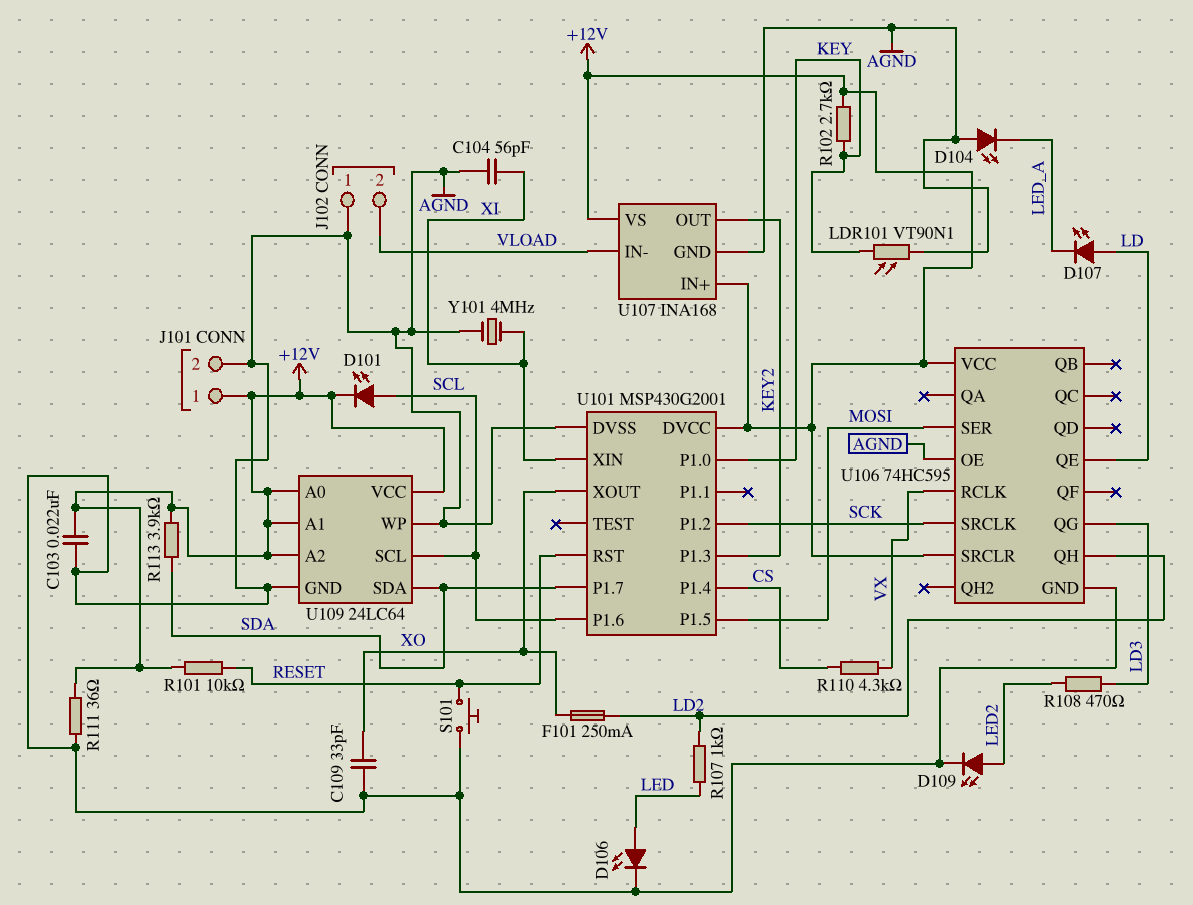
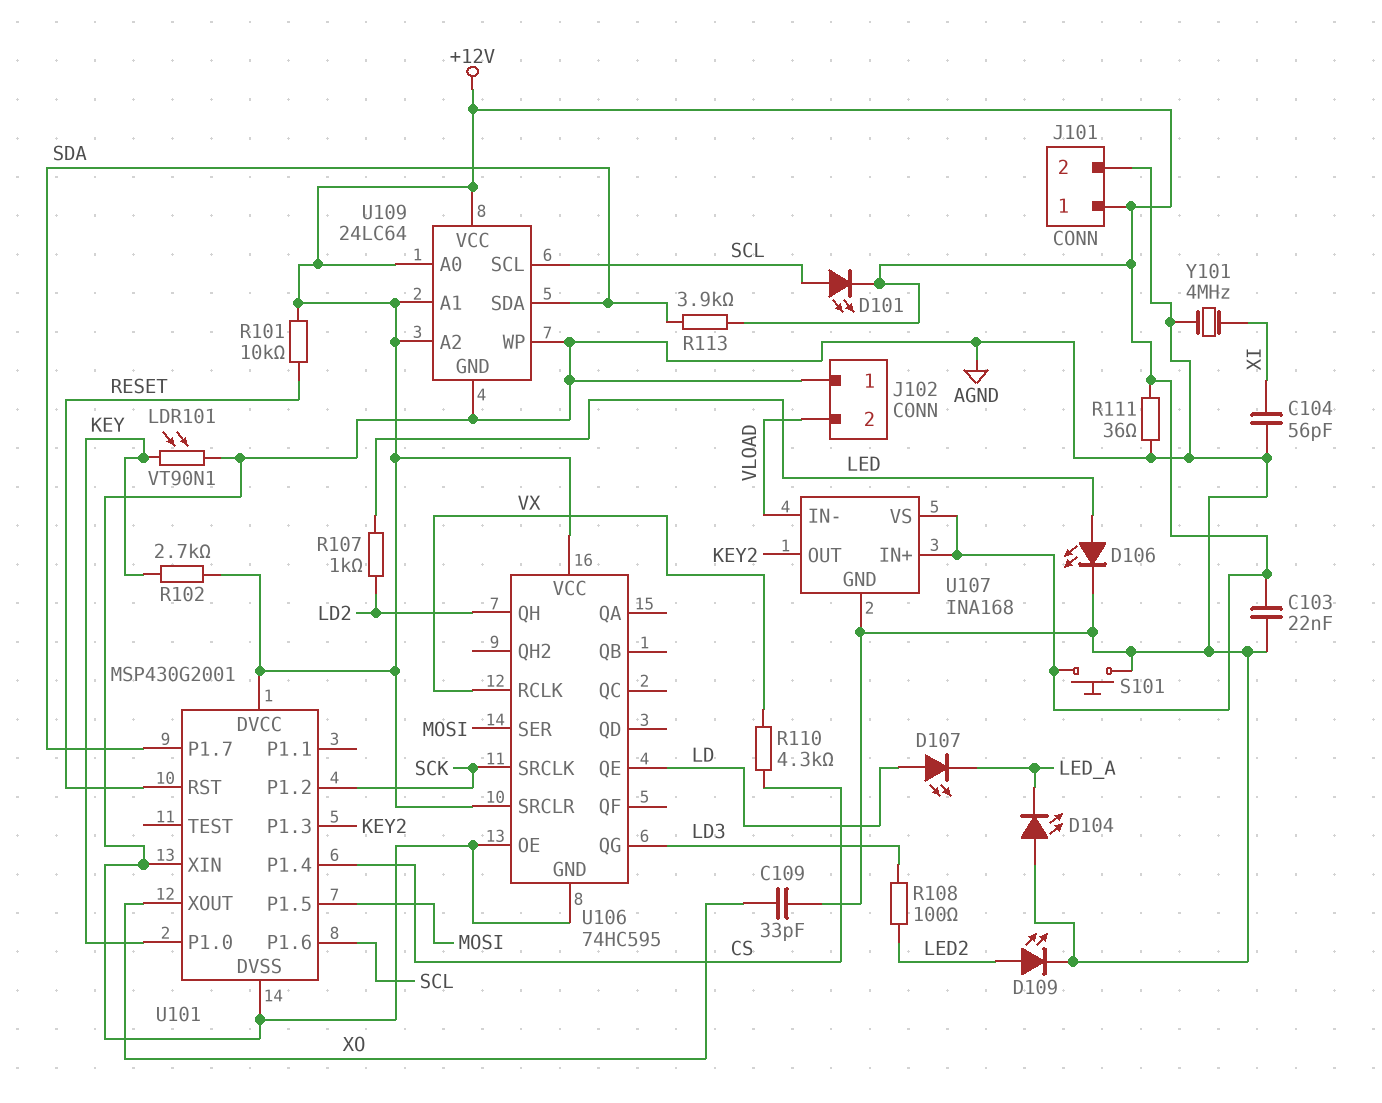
F101: 250mA (LD2, XO) -> none
R108: 470 (LD3, LED2) -> 100 (LD3, LED2)
S101: button (AGND, RESET) -> button (+12V, AGND)
U101 pin XIN: XI -> AGND

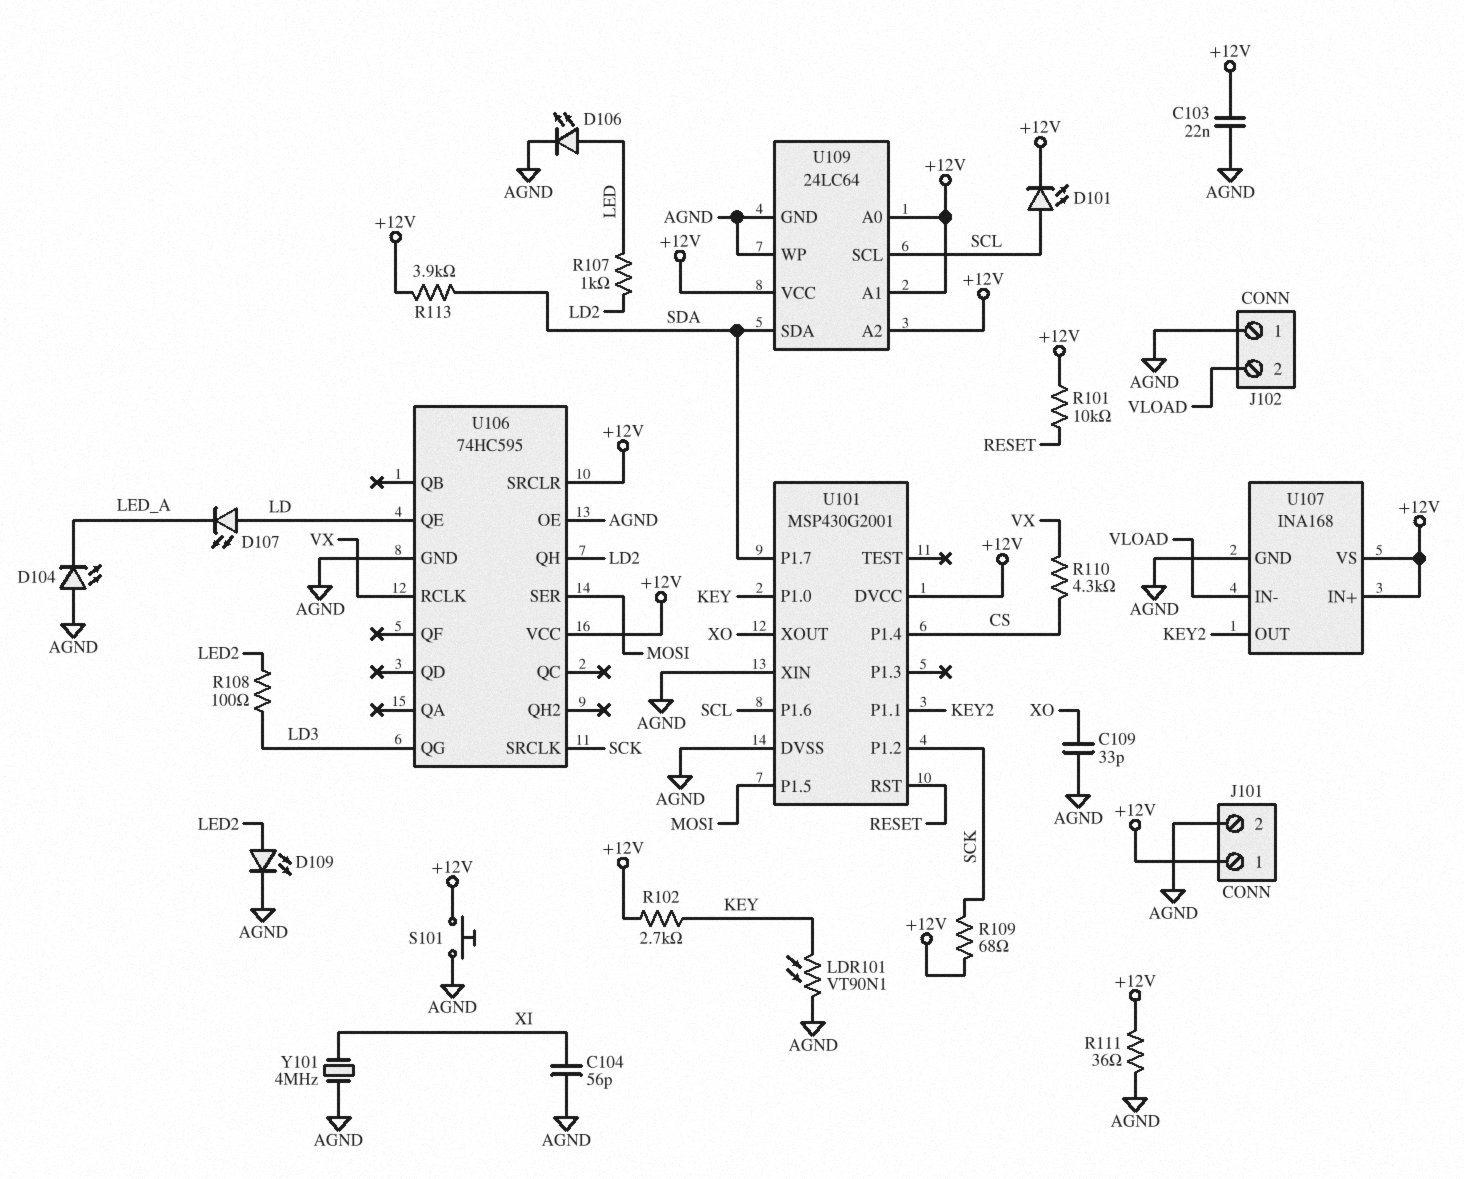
R109: none -> 68 (+12V, SCK)
U101 pin P1.1: none -> KEY2
U101 pin P1.3: KEY2 -> none

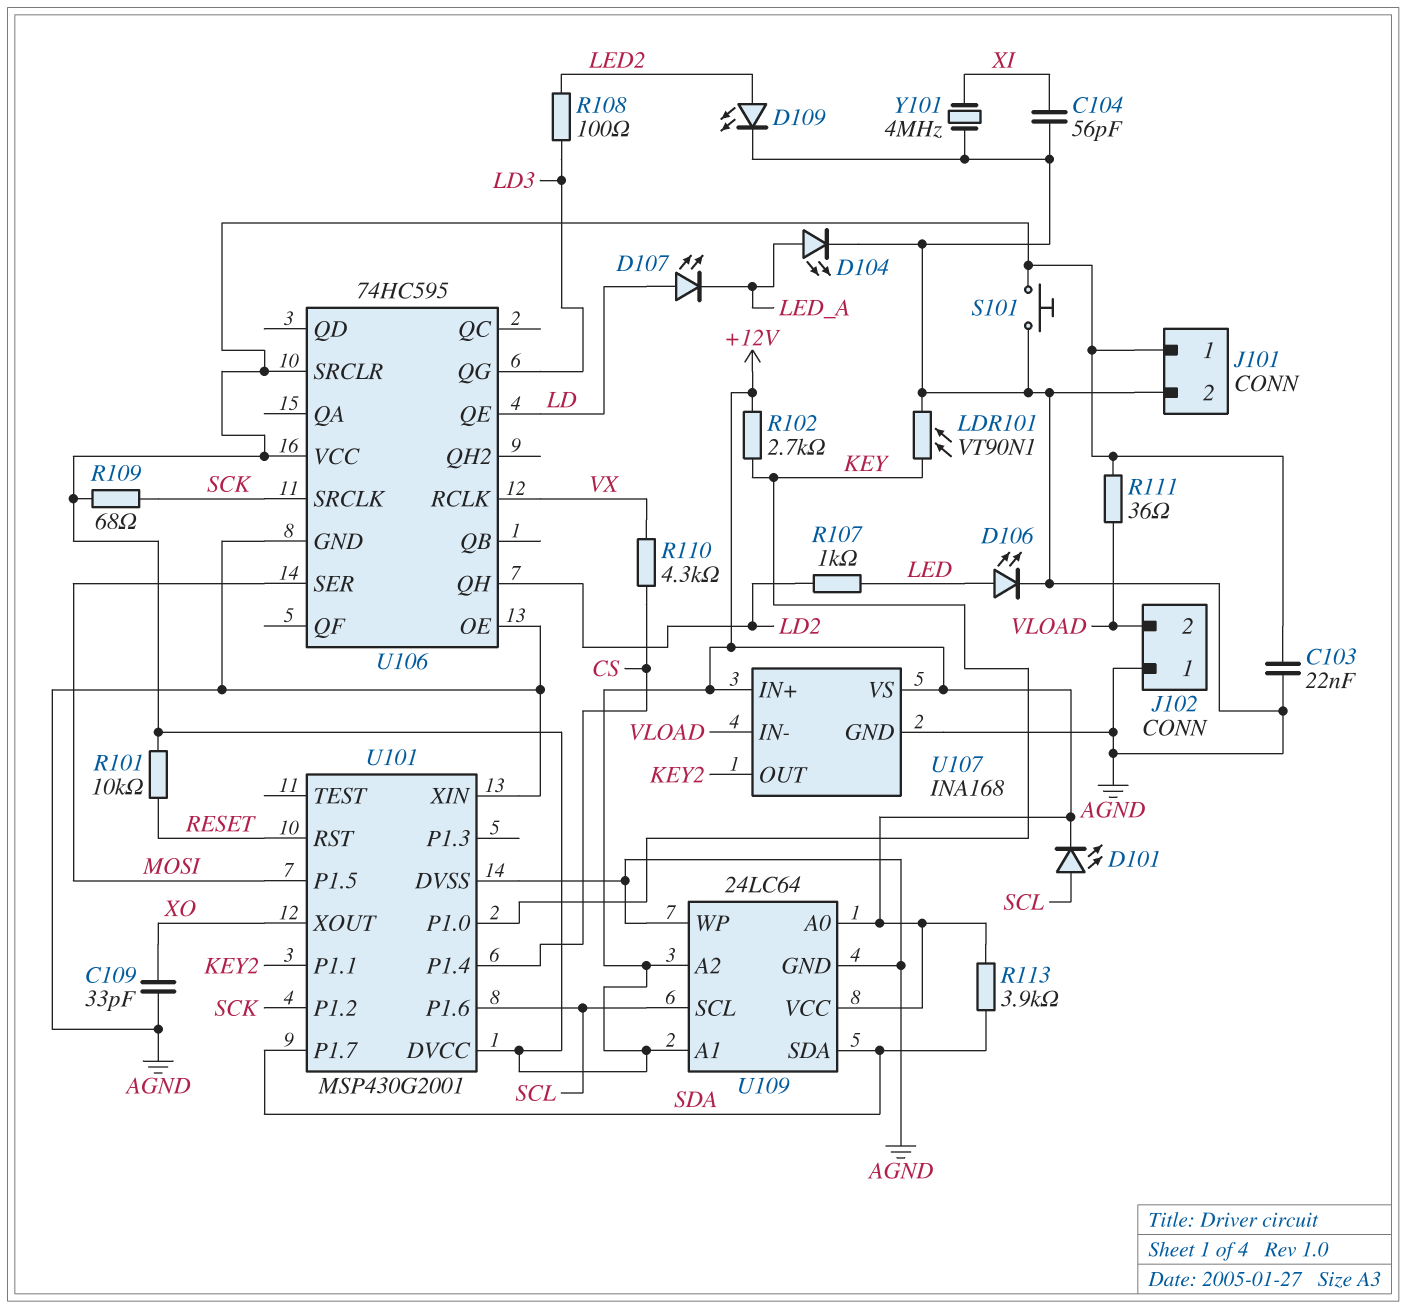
D104: LED (A AGND, K LED_A) -> LED (A LED_A, K AGND)
R111: 36 (+12V, AGND) -> 36 (+12V, VLOAD)

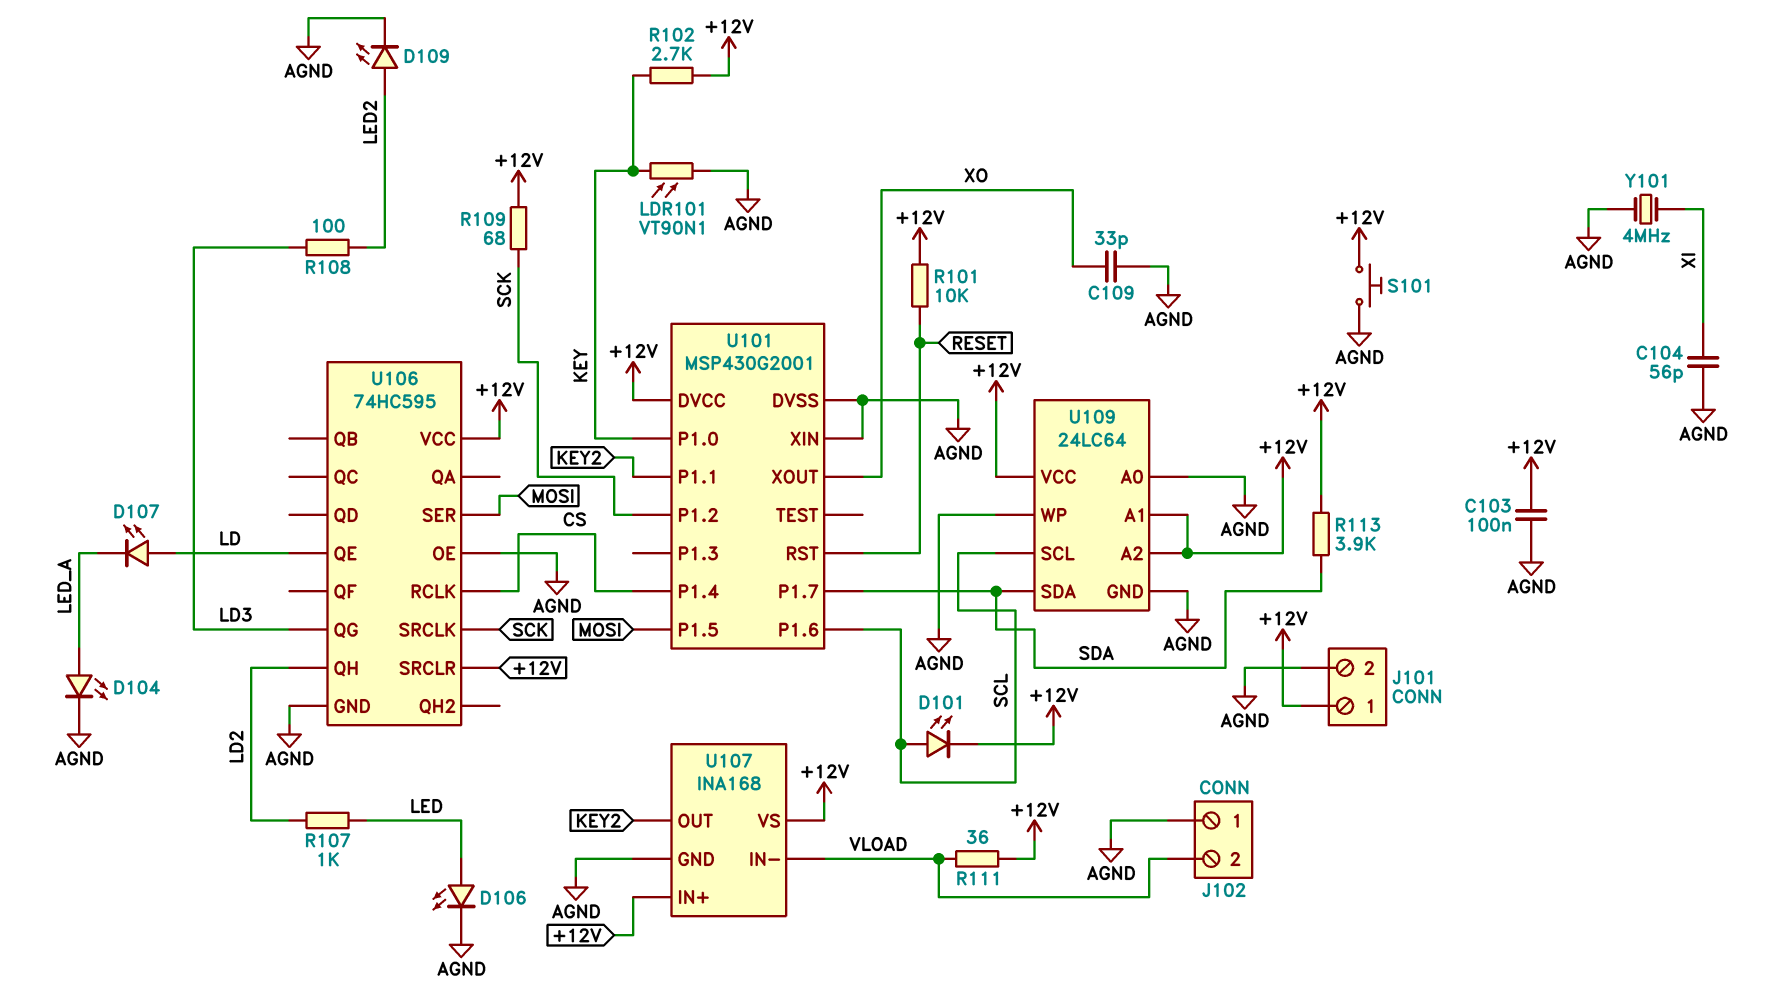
C103: 22nF (+12V, AGND) -> 100nF (+12V, AGND)
R110: 4.3k (CS, VX) -> none
U106 pin RCLK: VX -> CS
U109 pin A0: +12V -> AGND

